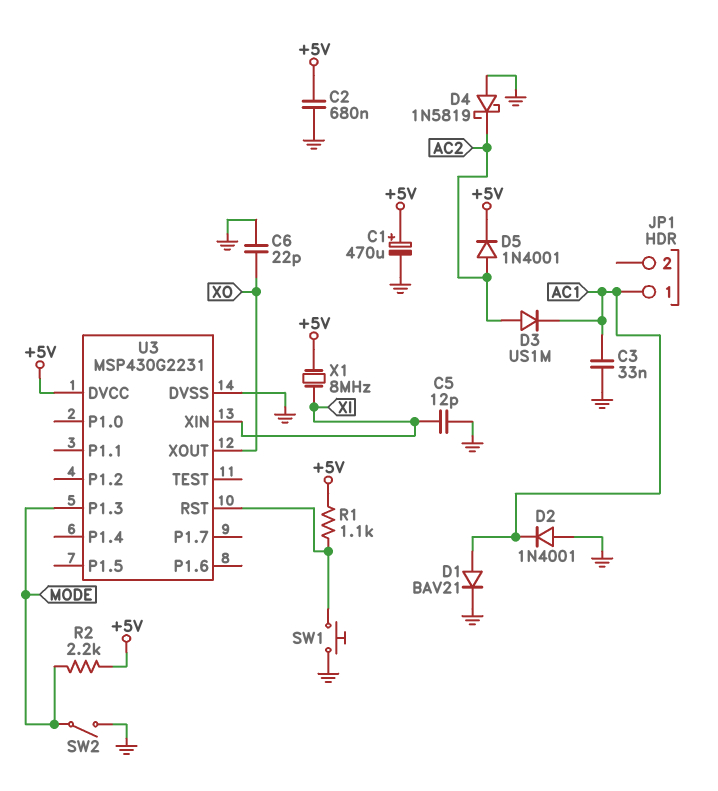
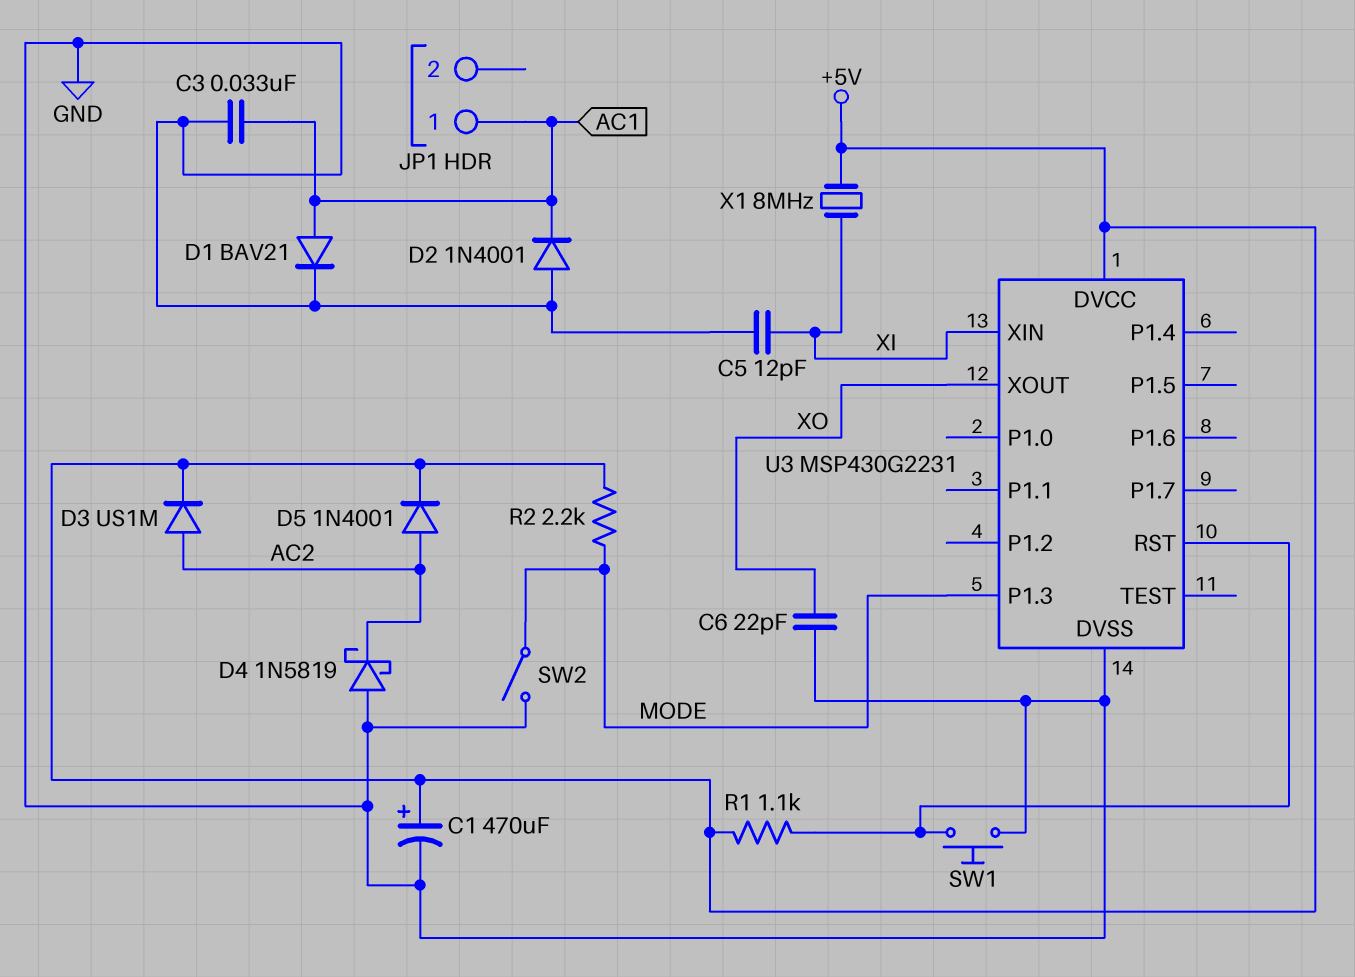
C2: 680nF (+5V, GND) -> none
D3: diode US1M (A AC2, K AC1) -> diode US1M (A AC2, K +5V)

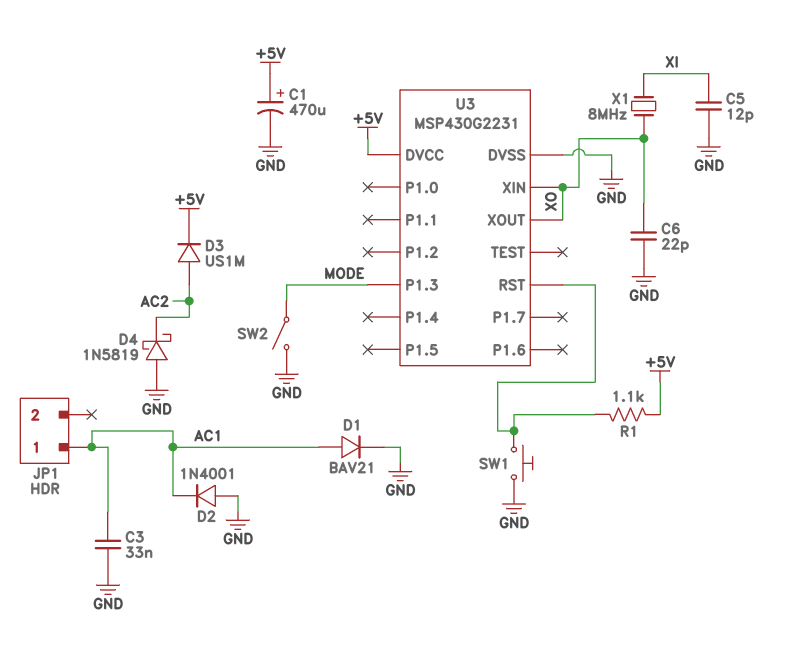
D5: diode 1N4001 (A AC2, K +5V) -> none
R2: 2.2k (+5V, MODE) -> none
U3 pin XIN: XI -> XO
X1: 8MHz (+5V, XI) -> 8MHz (XI, XO)

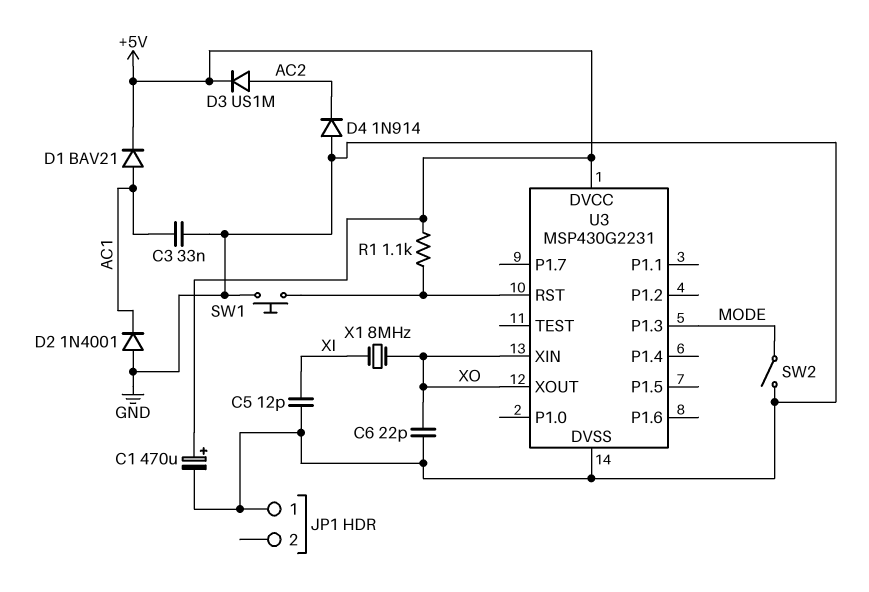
D1: diode BAV21 (A AC1, K GND) -> diode BAV21 (A AC1, K +5V)
D4: schottky 1N5819 (A GND, K AC2) -> diode 1N914 (A GND, K AC2)
JP1 pin 1: AC1 -> GND

